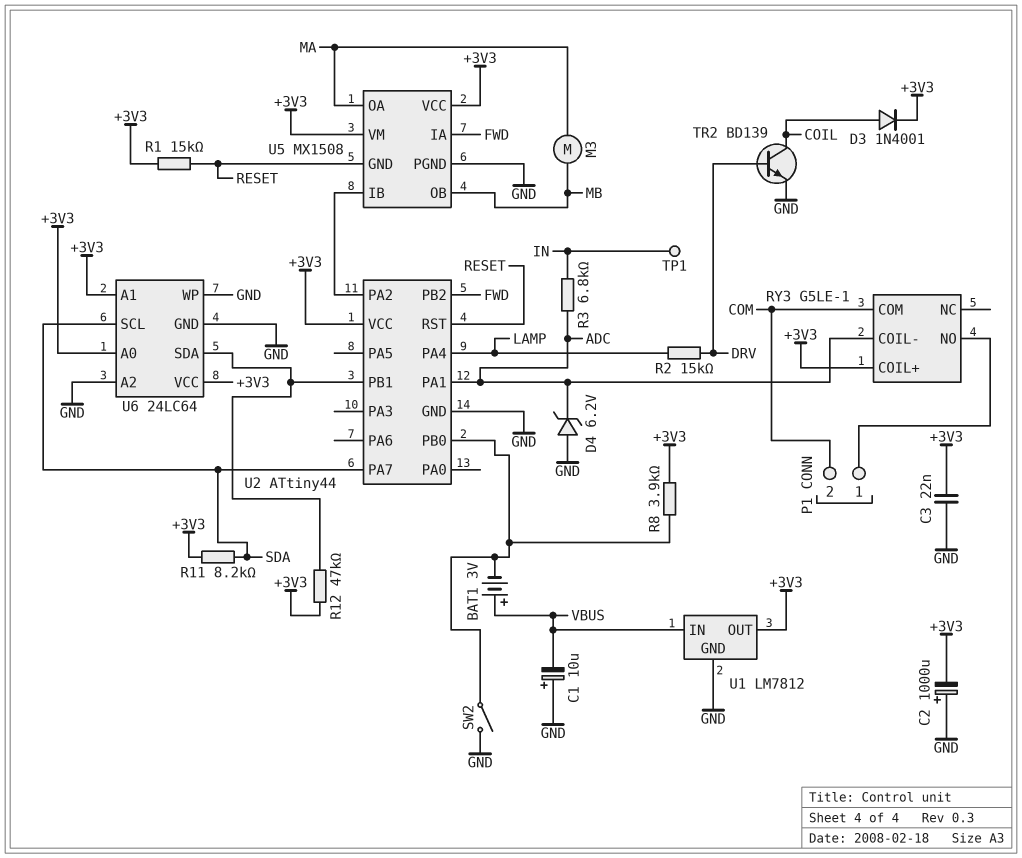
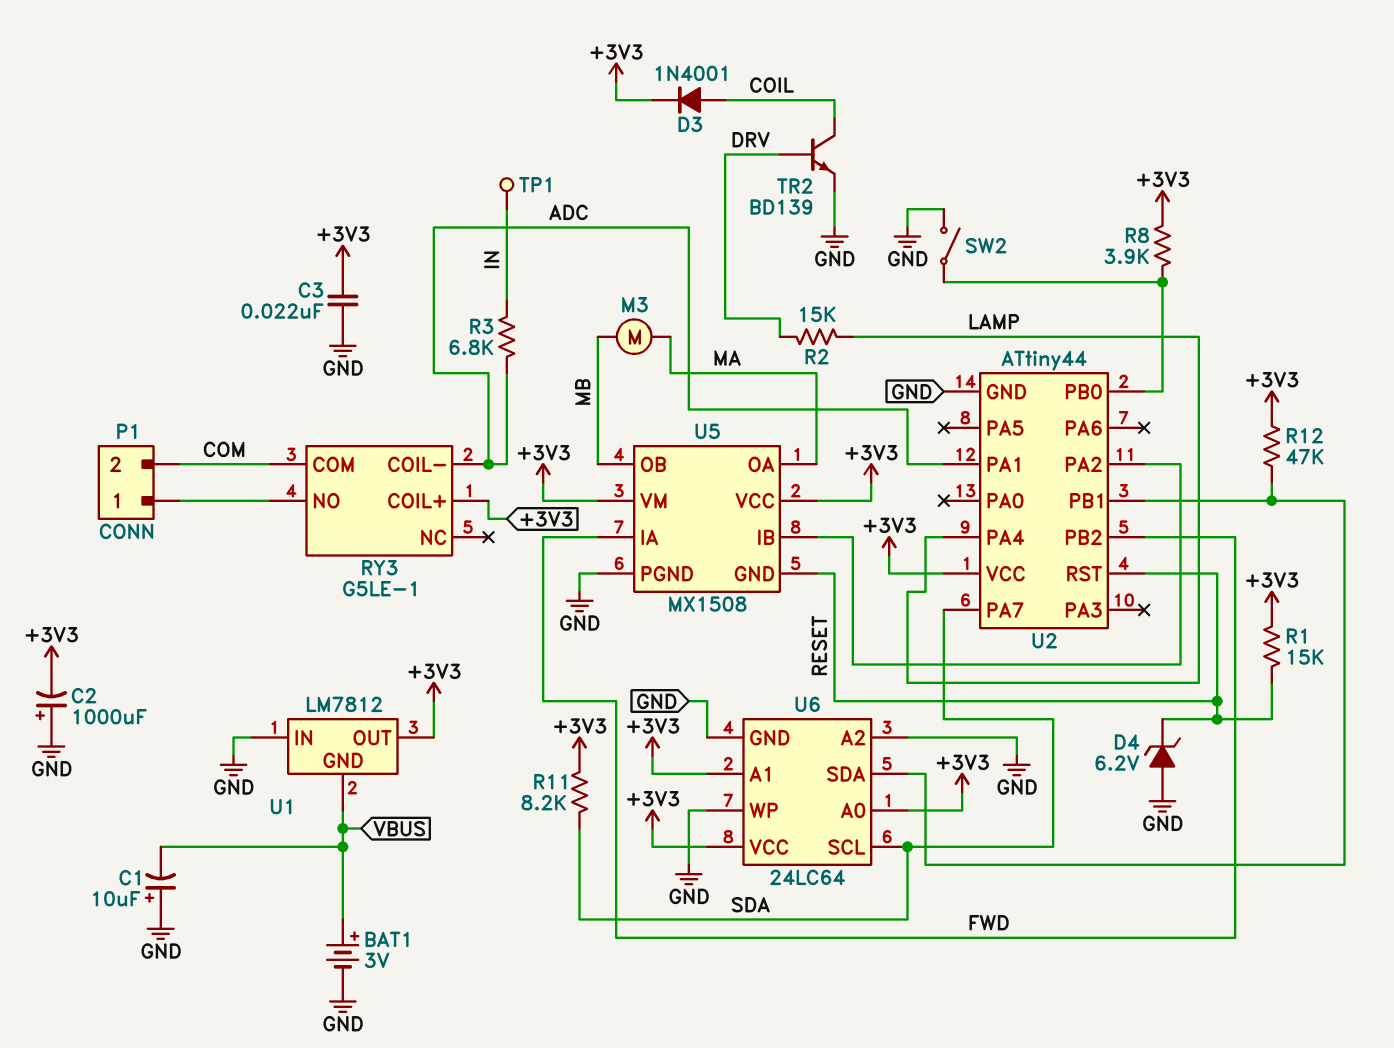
BAT1: 3V (plus VBUS, minus U2/PB0) -> 3V (plus VBUS, minus GND)
D4: zener 6.2V (A GND, K ADC) -> zener 6.2V (A GND, K RESET)
U1 pin GND: GND -> VBUS
U1 pin IN: VBUS -> GND

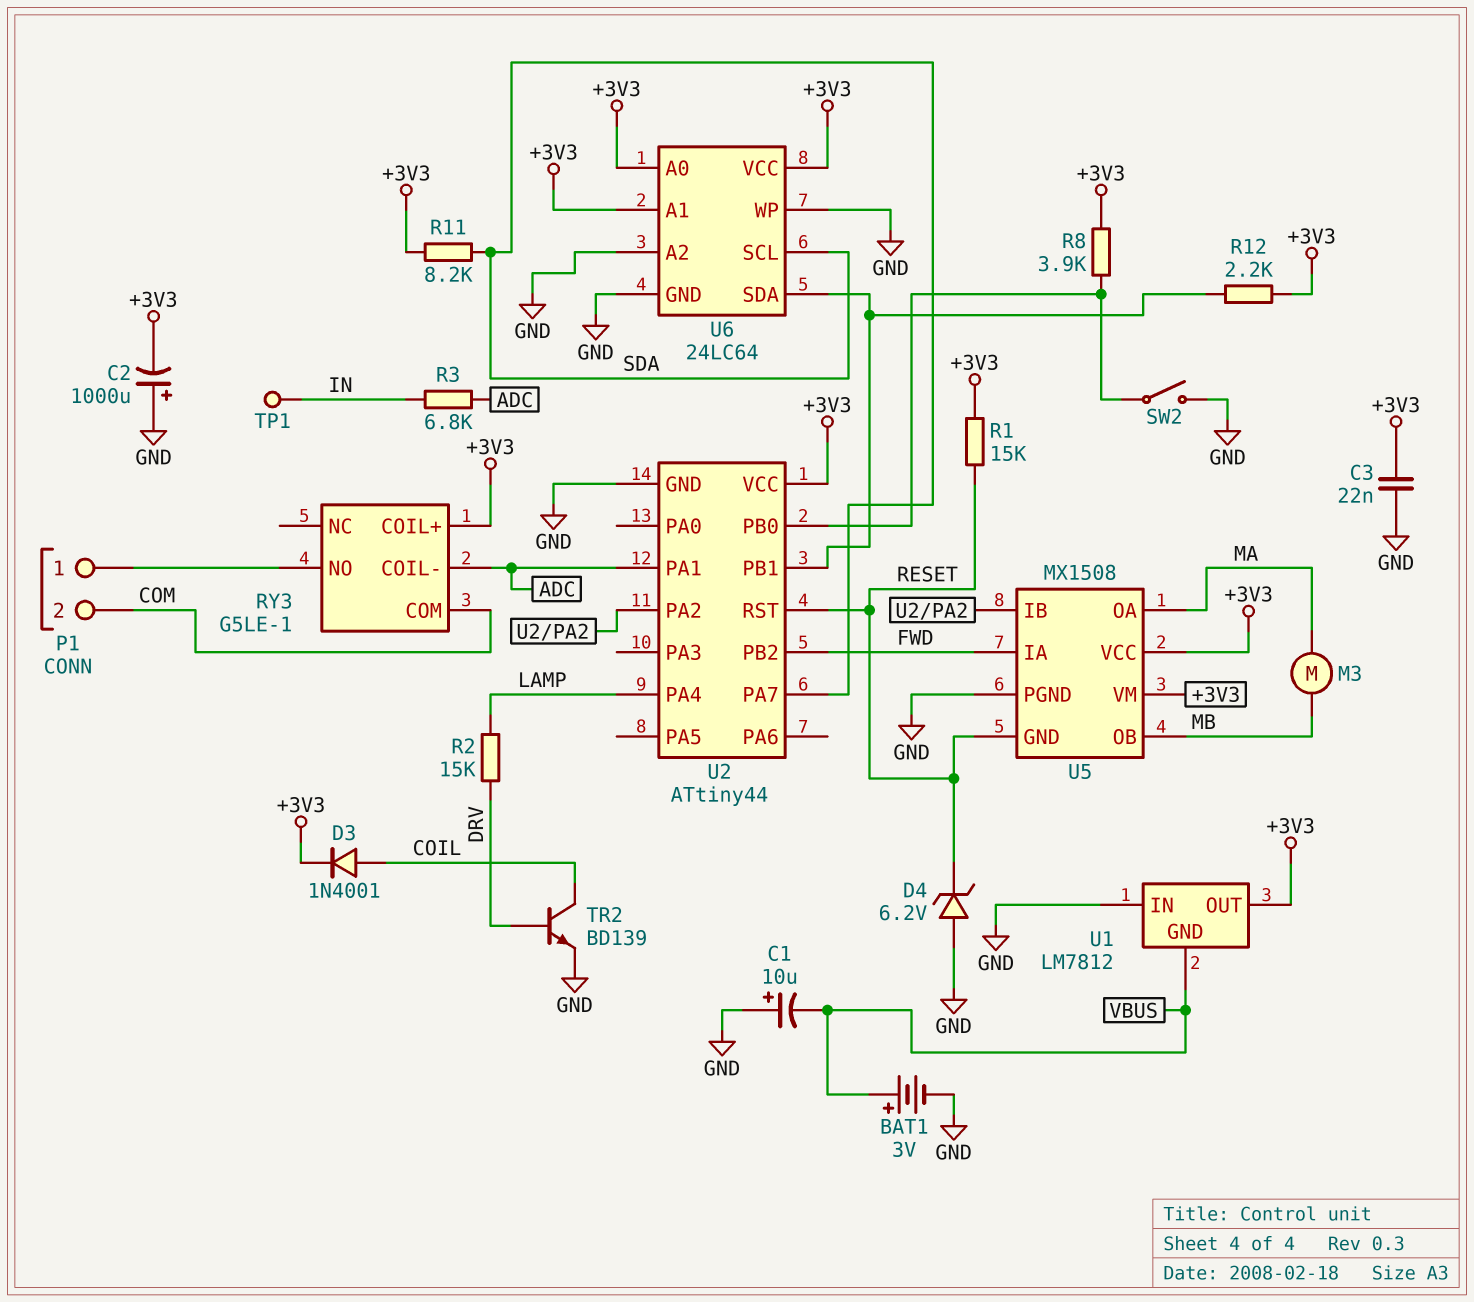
R12: 47k (+3V3, U2/PB1) -> 2.2k (+3V3, U2/PB1)

